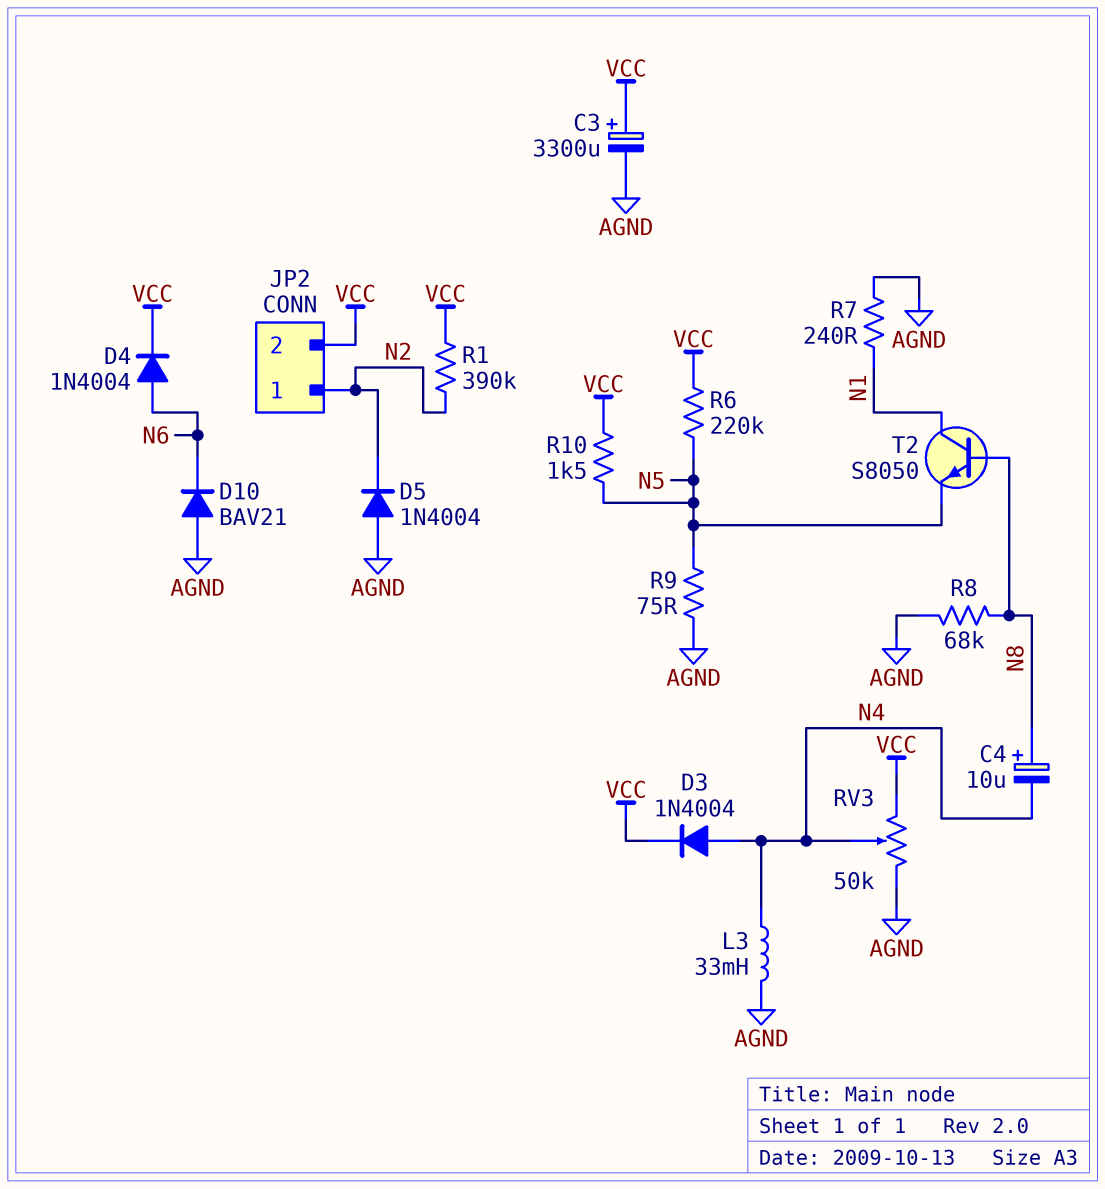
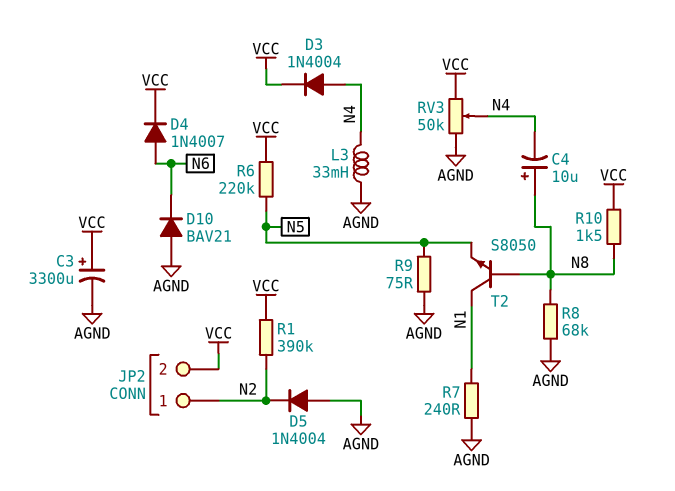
D4: diode 1N4004 (A N6, K VCC) -> diode 1N4007 (A N6, K VCC)
R10: 1.5k (N5, VCC) -> 1.5k (N8, VCC)

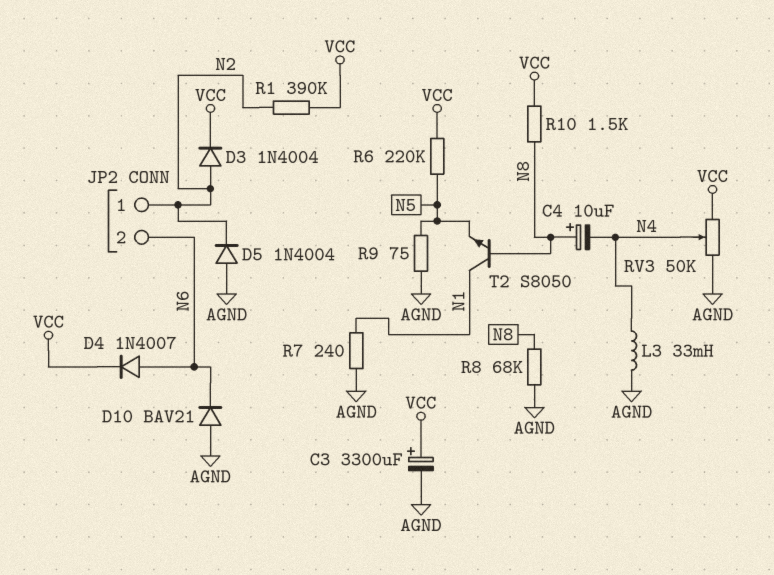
D3: diode 1N4004 (A N4, K VCC) -> diode 1N4004 (A N2, K VCC)
JP2 pin 2: VCC -> N6

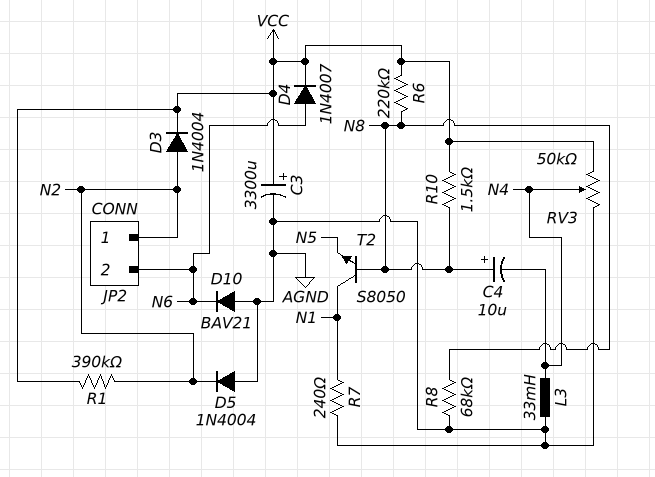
R6: 220k (N5, VCC) -> 220k (N8, VCC)
R9: 75 (AGND, N5) -> none

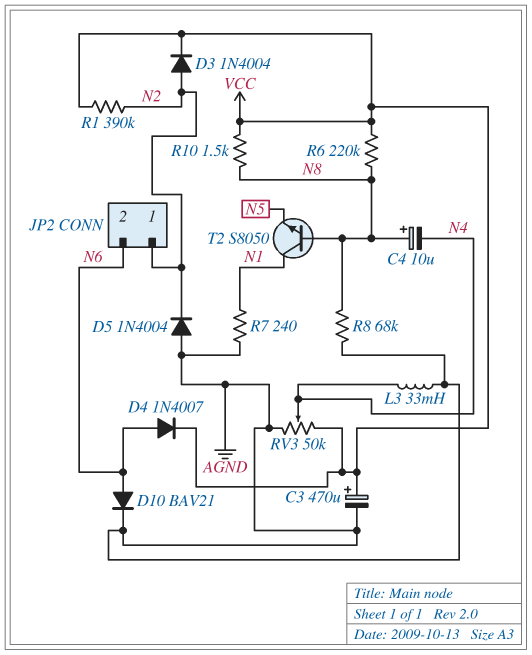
C3: 3300uF (plus VCC, minus AGND) -> 470uF (plus VCC, minus AGND)
D10: diode BAV21 (A AGND, K N6) -> diode BAV21 (A N6, K AGND)

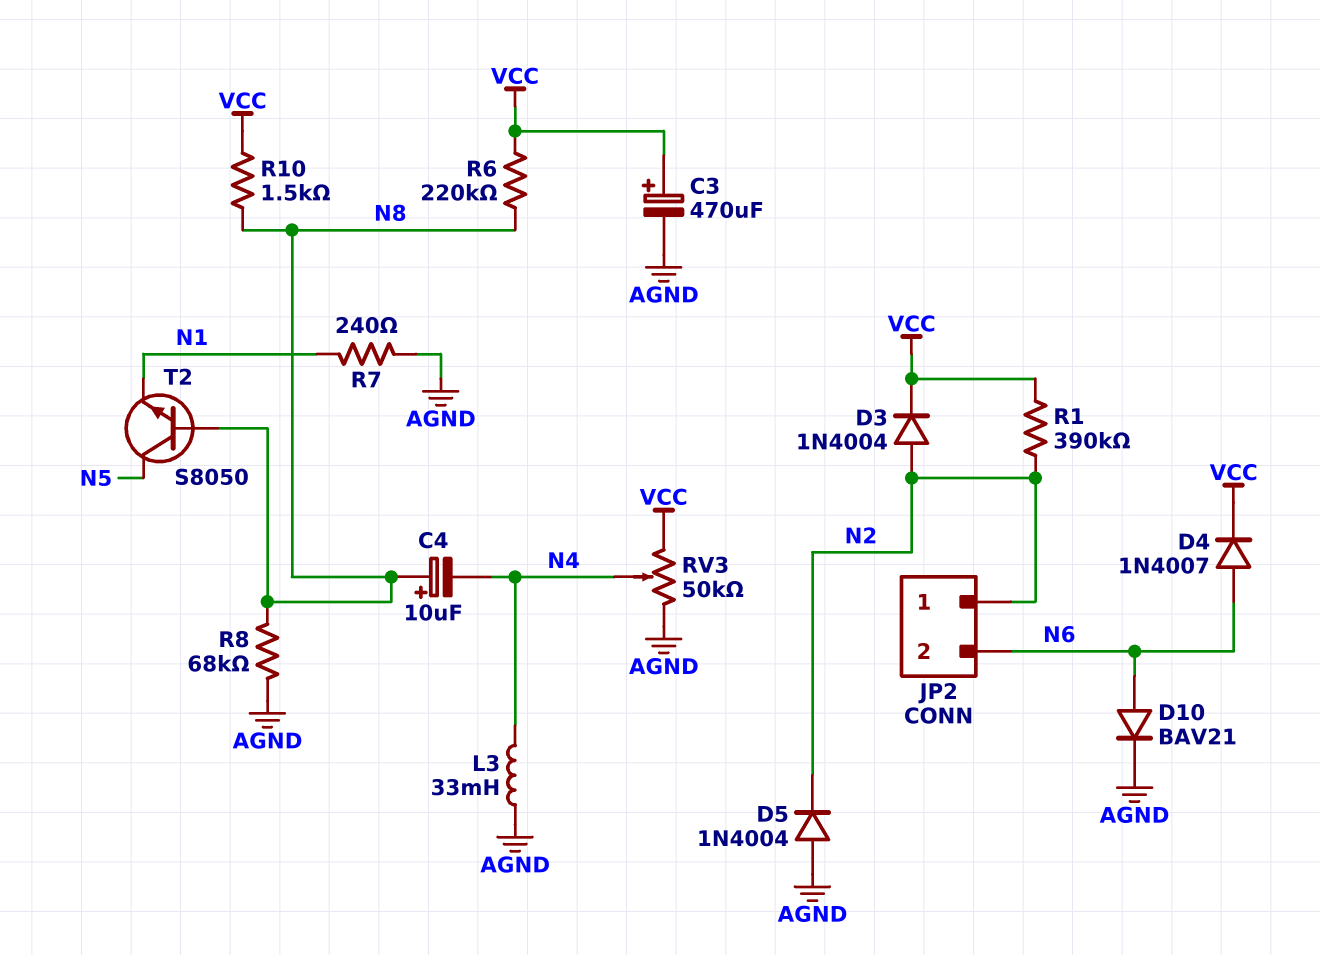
T2: NPN S8050 (B N8, C N1, E N5) -> NPN S8050 (B N8, C N5, E N1)

